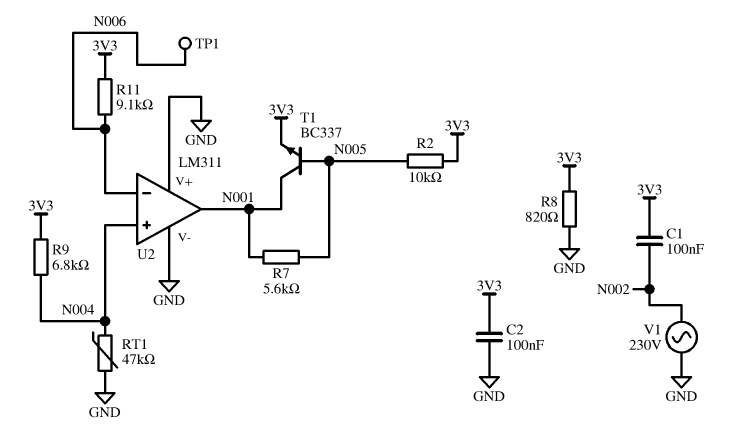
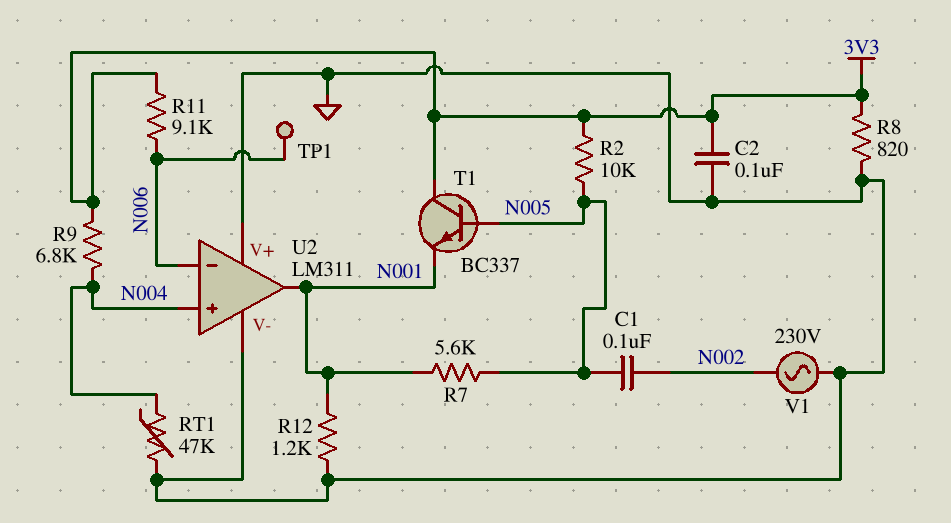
C1: 100nF (3V3, N002) -> 100nF (N002, N005)
R12: none -> 1.2k (GND, N001)
T1: NPN BC337 (B N005, C N001, E 3V3) -> NPN BC337 (B N005, C 3V3, E N001)

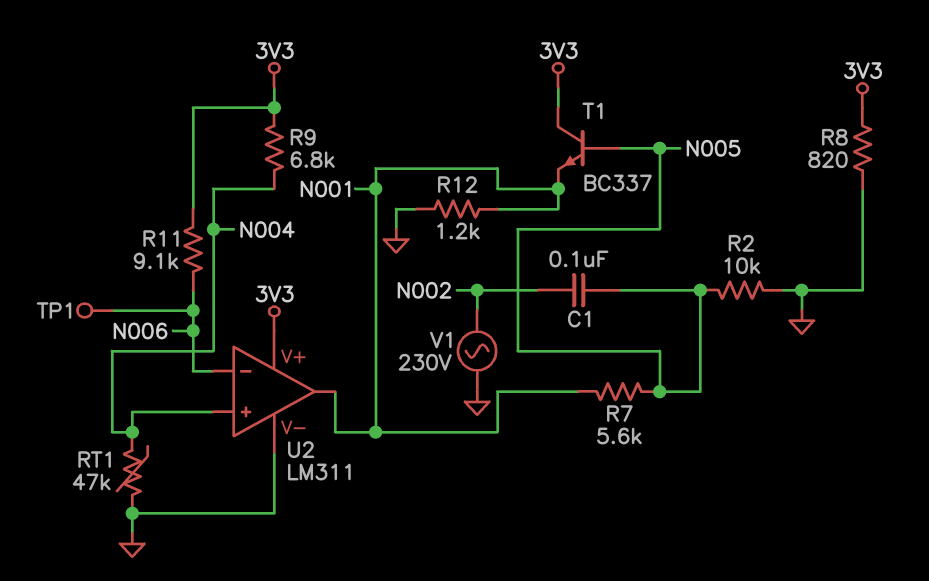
C2: 100nF (3V3, GND) -> none
R2: 10k (3V3, N005) -> 10k (GND, N005)
U2 pin V+: GND -> 3V3

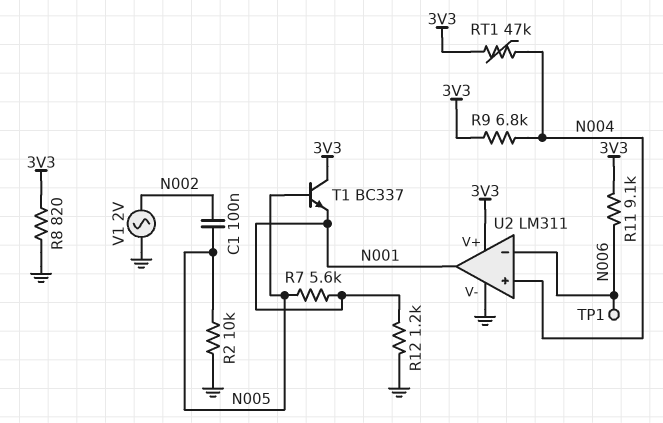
RT1: 47k (GND, N004) -> 47k (3V3, N004)
V1: AC 230V (GND, N002) -> AC 2V (GND, N002)

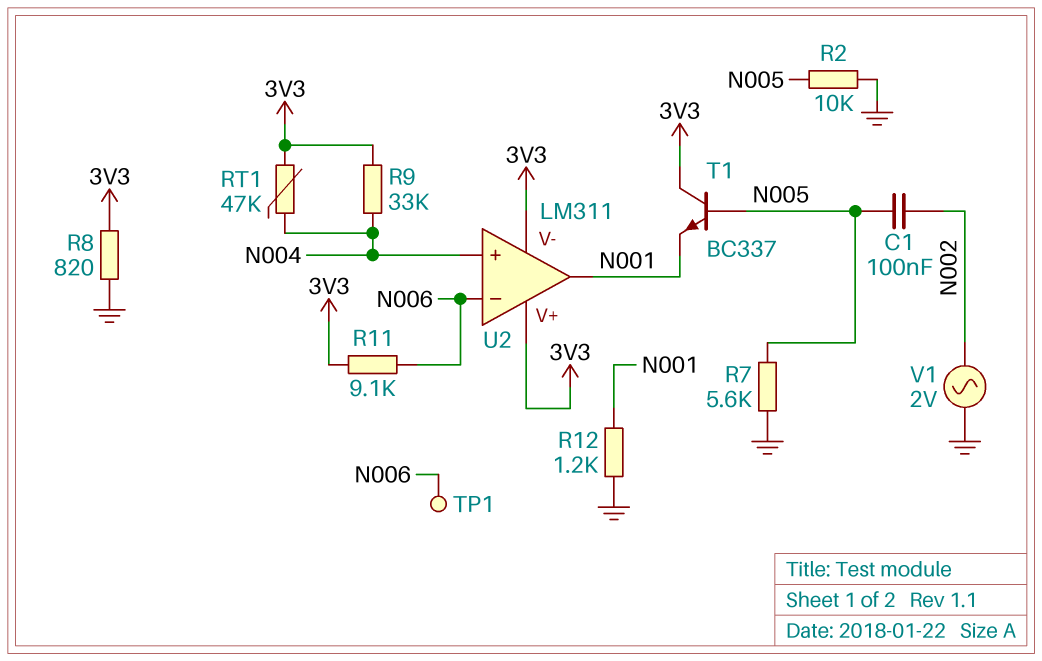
R7: 5.6k (N001, N005) -> 5.6k (GND, N005)
R9: 6.8k (3V3, N004) -> 33k (3V3, N004)
U2 pin V-: GND -> 3V3

